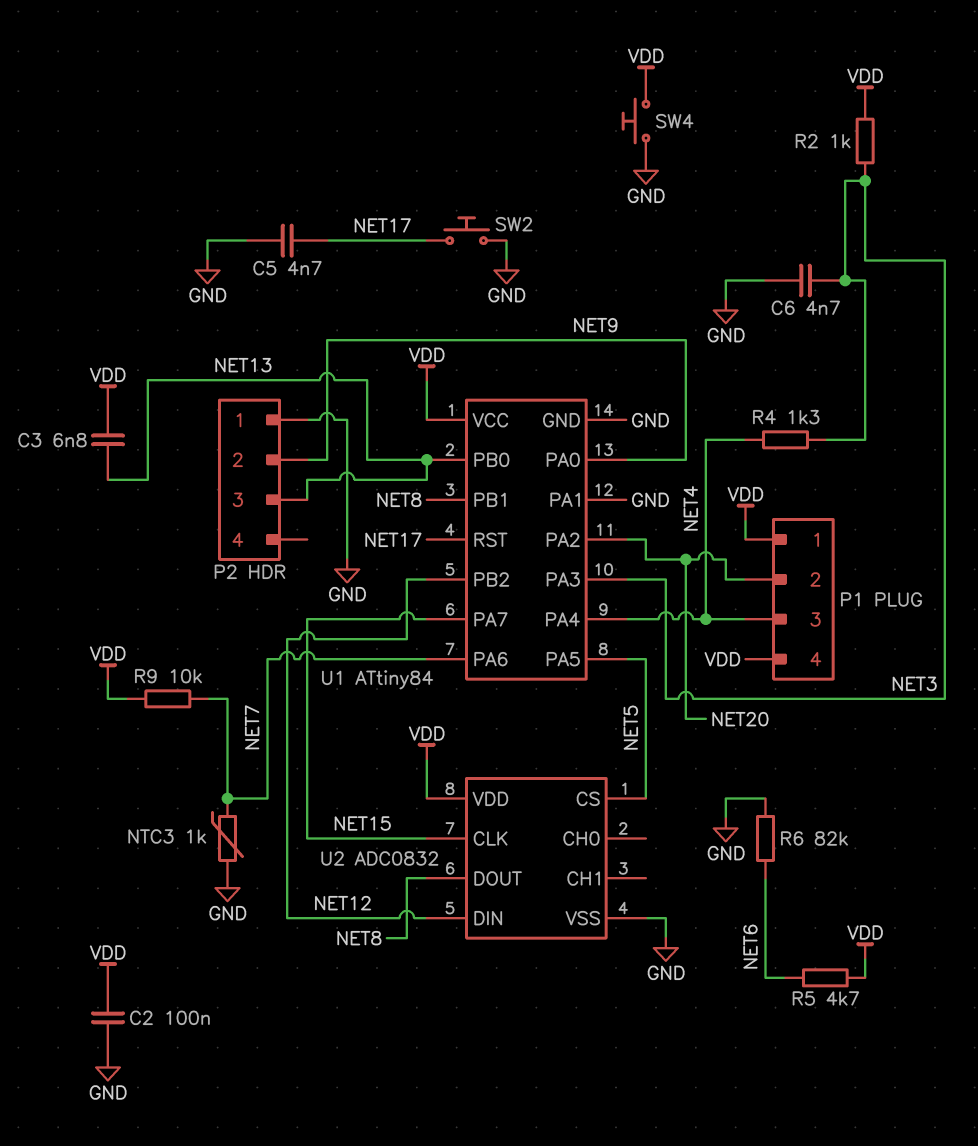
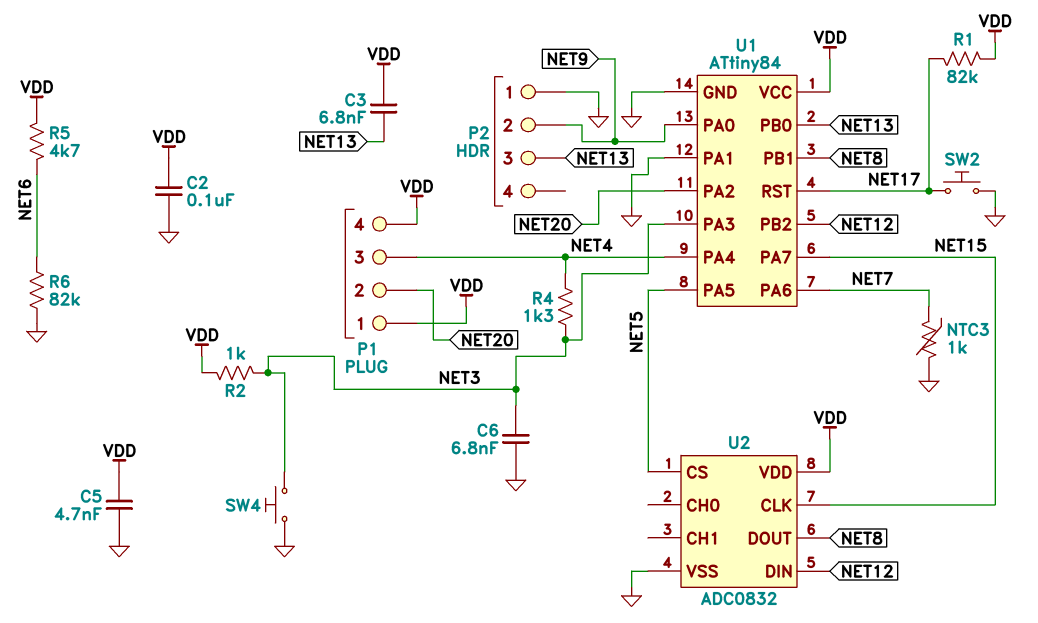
C5: 4.7nF (GND, NET17) -> 4.7nF (GND, VDD)
C6: 4.7nF (GND, NET3) -> 6.8nF (GND, NET3)
R1: none -> 82k (NET17, VDD)
R9: 10k (NET7, VDD) -> none
SW4: button (GND, VDD) -> button (GND, NET3)

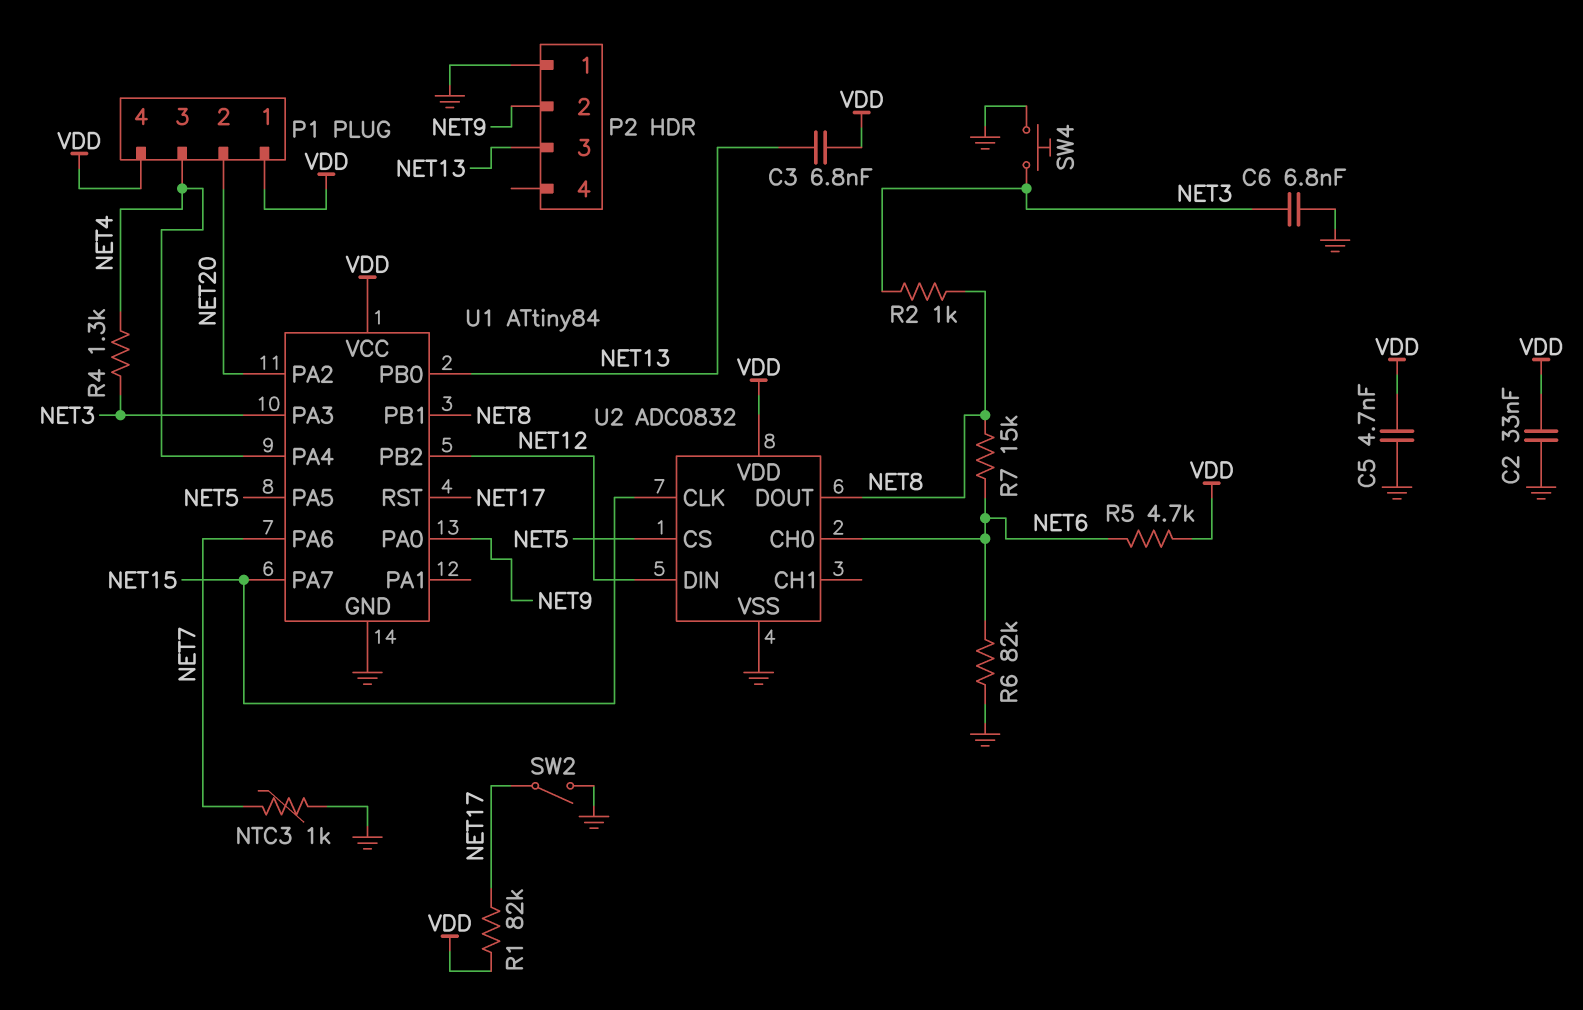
C2: 100nF (GND, VDD) -> 33nF (GND, VDD)
R2: 1k (NET3, VDD) -> 1k (NET3, NET8)
R7: none -> 15k (NET6, NET8)
SW2: button (GND, NET17) -> switch (GND, NET17)
U1 pin PA1: GND -> none
U2 pin CH0: none -> NET6

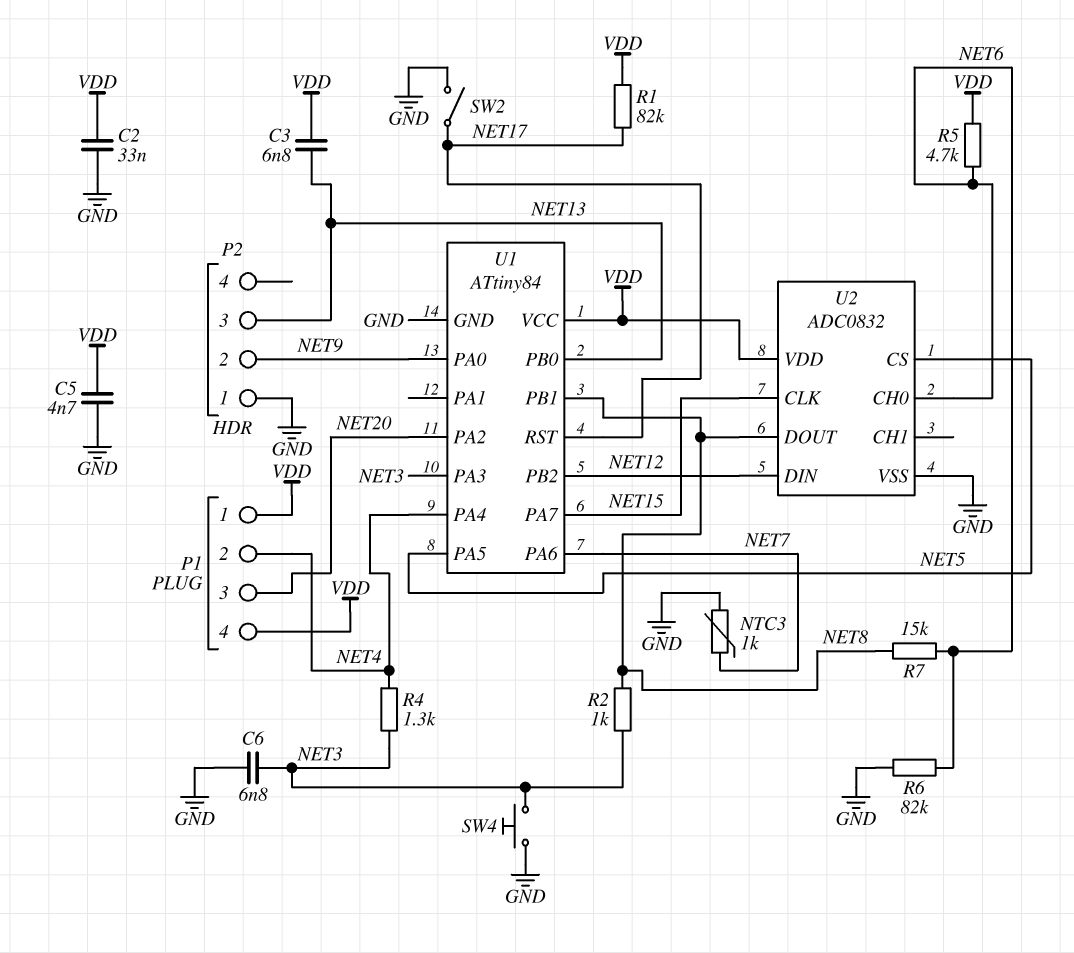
P1 pin 2: NET20 -> NET4
P1 pin 3: NET4 -> NET20

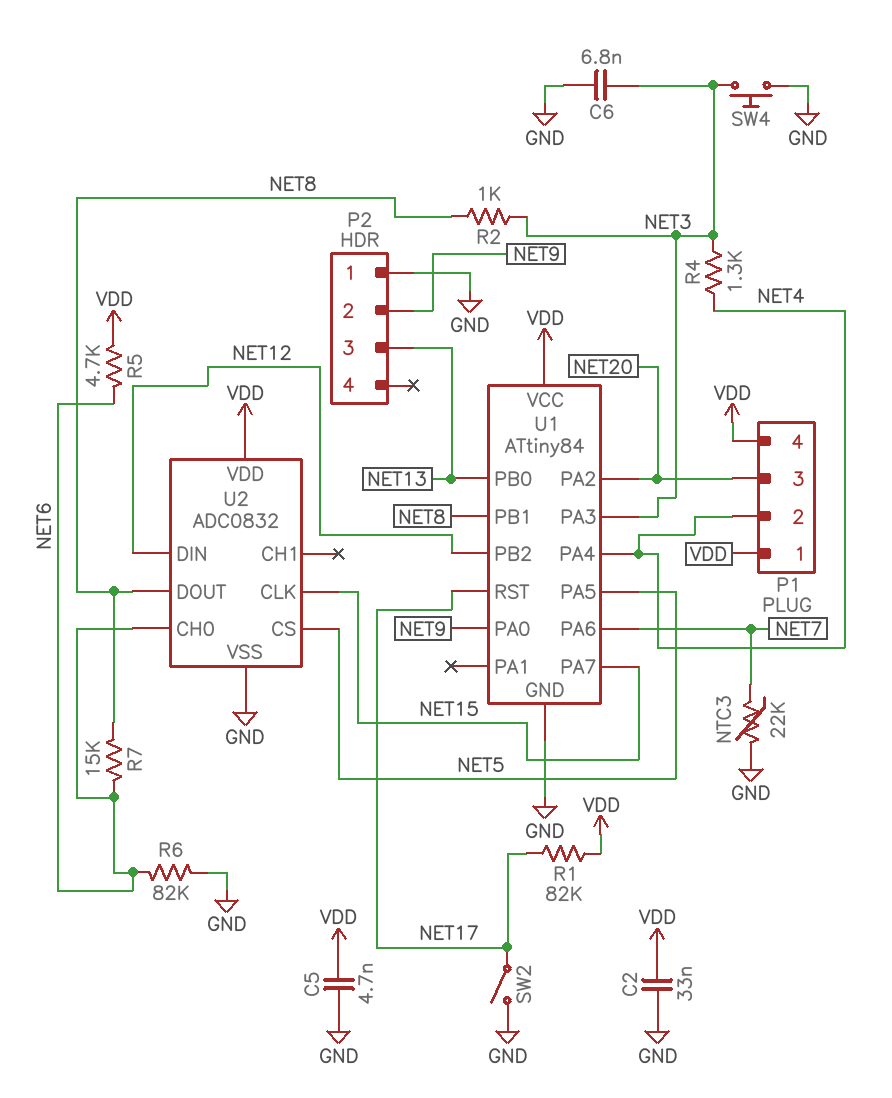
C3: 6.8nF (NET13, VDD) -> none
NTC3: 1k (GND, NET7) -> 22k (GND, NET7)

